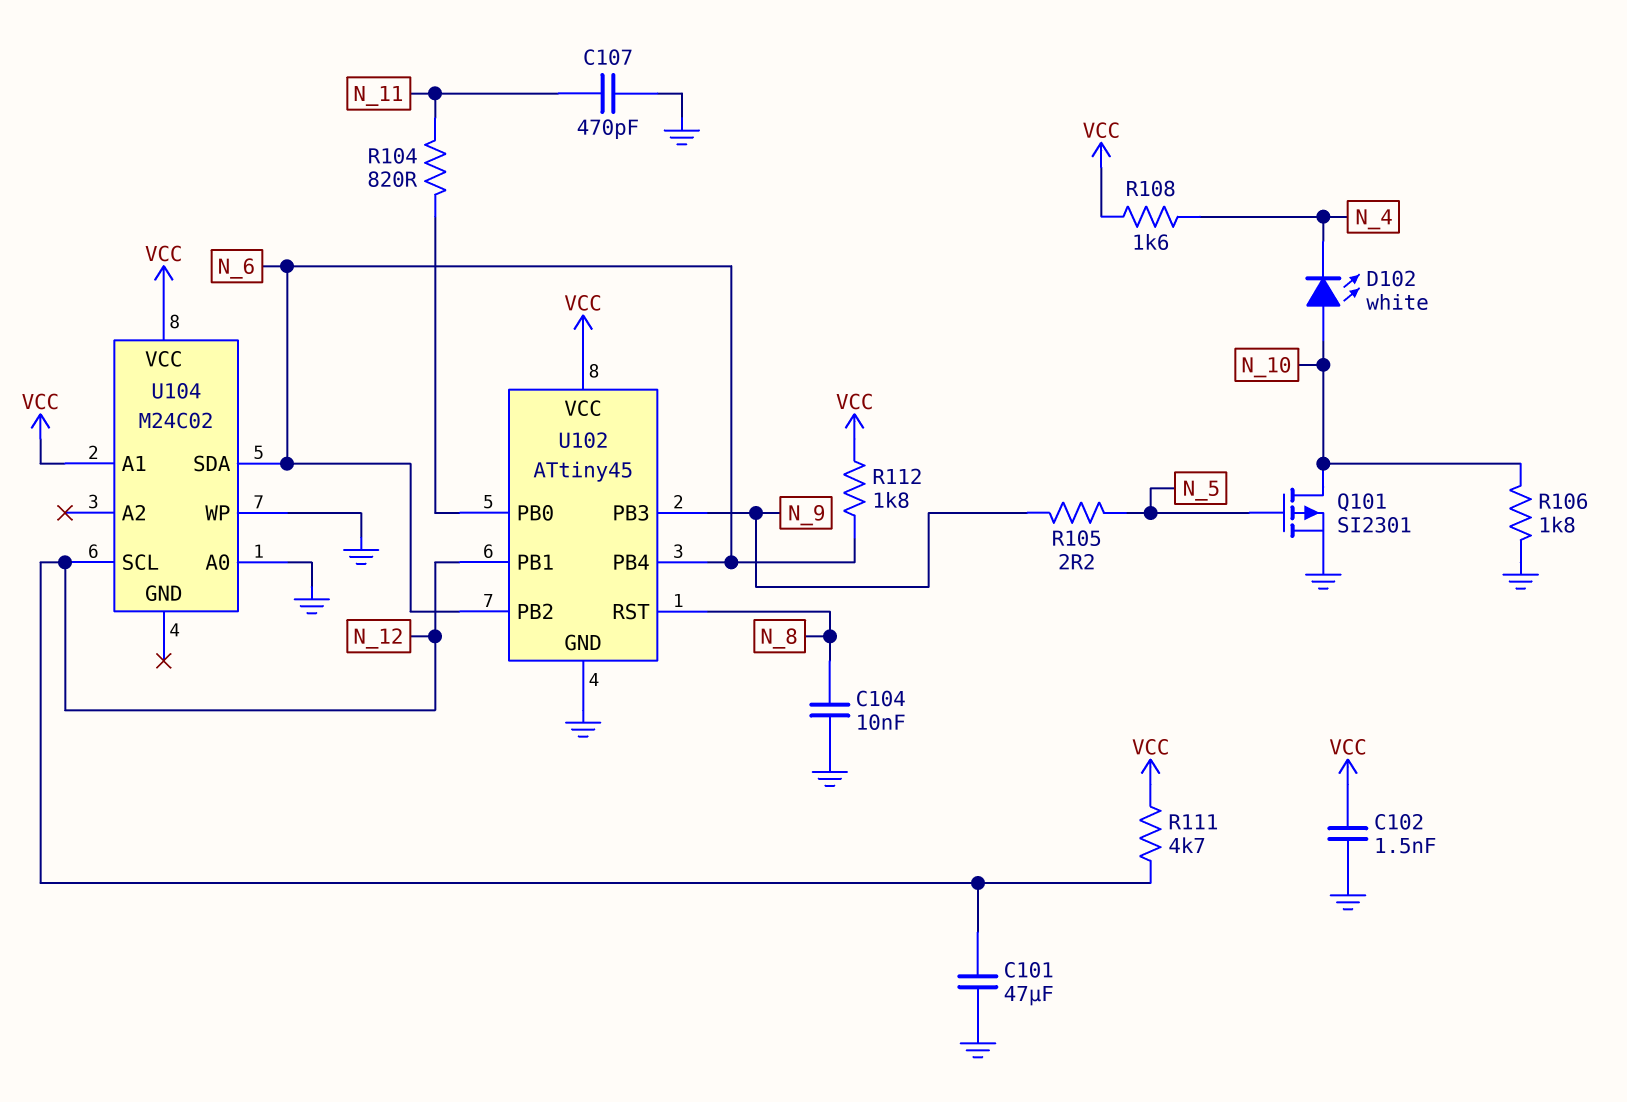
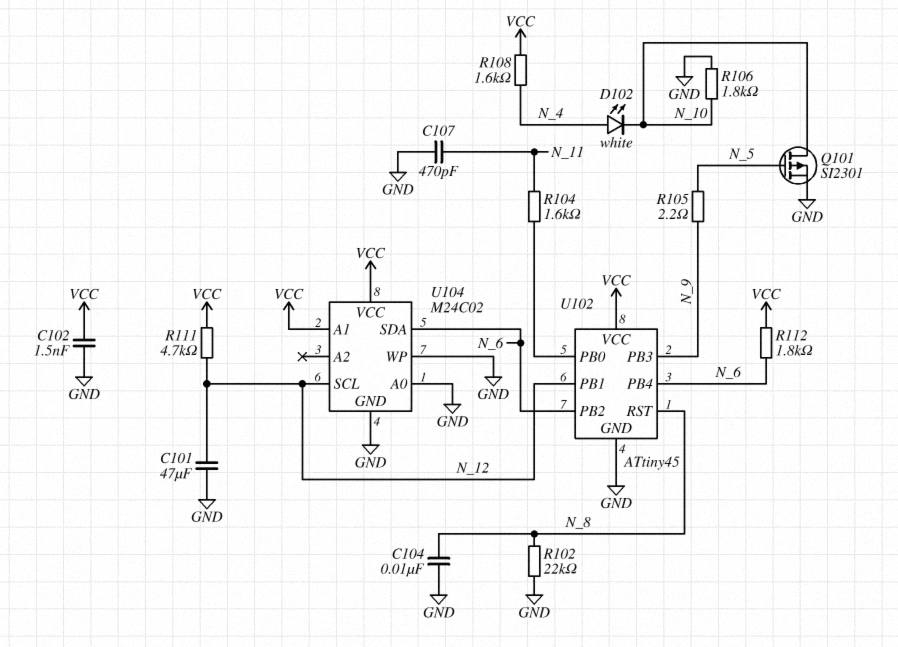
D102: LED white (A N_10, K N_4) -> LED white (A N_4, K N_10)
R102: none -> 22k (GND, N_8)
R104: 820 (N_11, U102/PB0) -> 1.6k (N_11, U102/PB0)
U104 pin GND: none -> GND

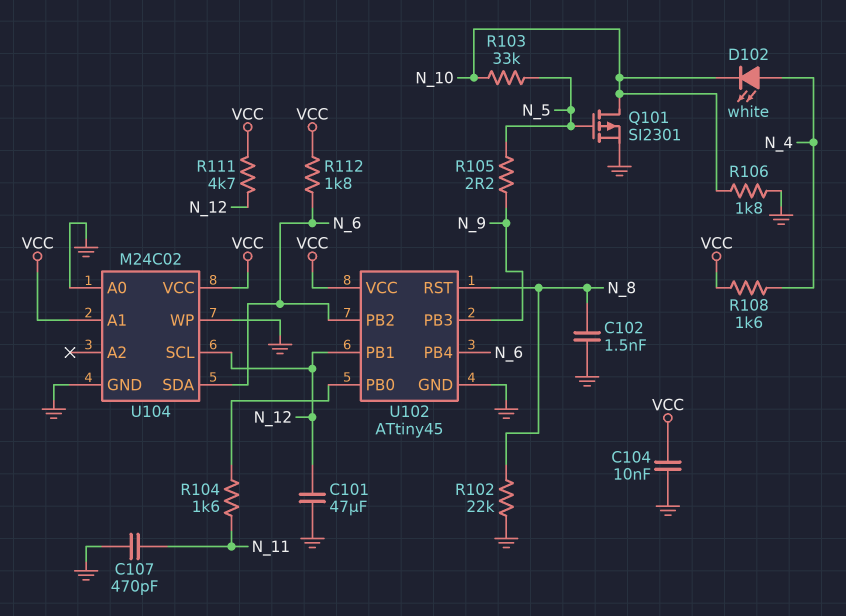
C102: 1.5nF (GND, VCC) -> 1.5nF (GND, N_8)
C104: 10nF (GND, N_8) -> 10nF (GND, VCC)
R103: none -> 33k (N_5, N_10)

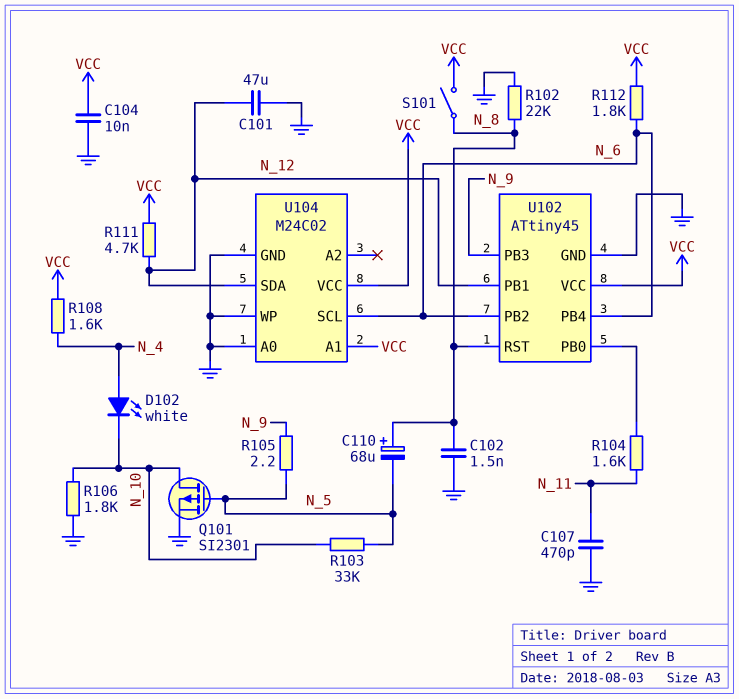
C110: none -> 68uF (plus N_8, minus N_5)
S101: none -> switch (N_8, VCC)
U104 pin SCL: N_12 -> N_6
U104 pin SDA: N_6 -> N_12

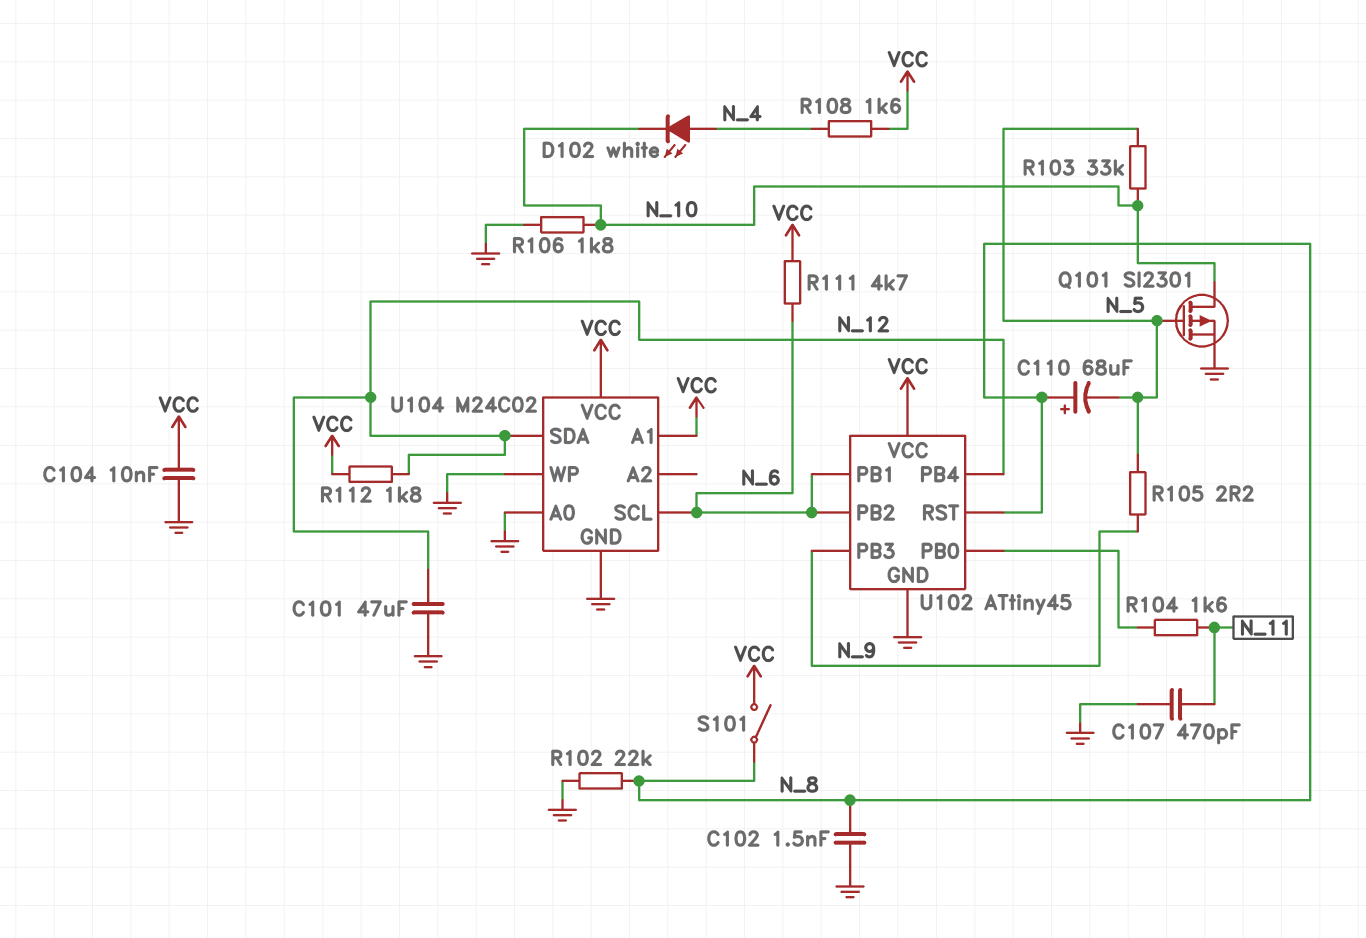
R111: 4.7k (N_12, VCC) -> 4.7k (N_6, VCC)
R112: 1.8k (N_6, VCC) -> 1.8k (N_12, VCC)
U102 pin PB1: N_12 -> N_6
U102 pin PB4: N_6 -> N_12

